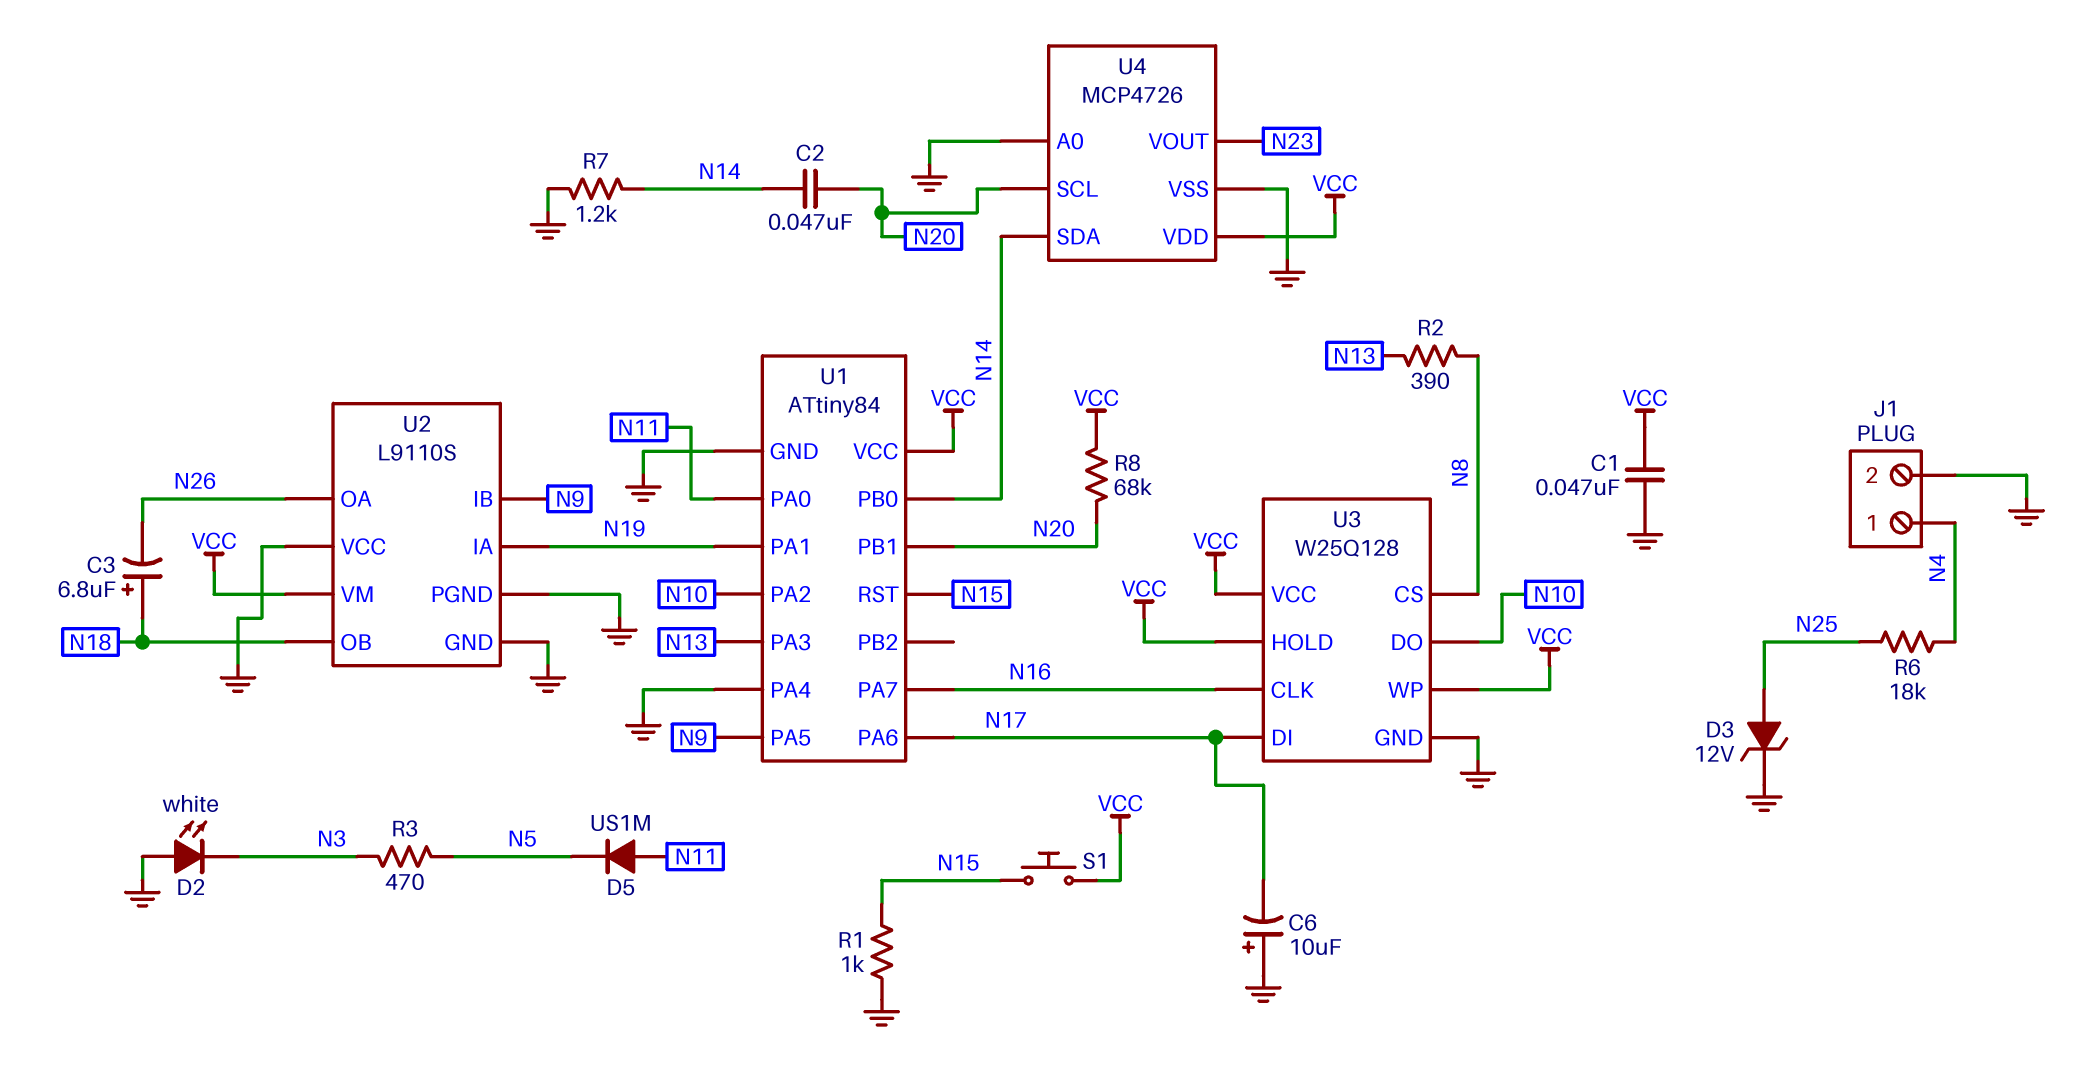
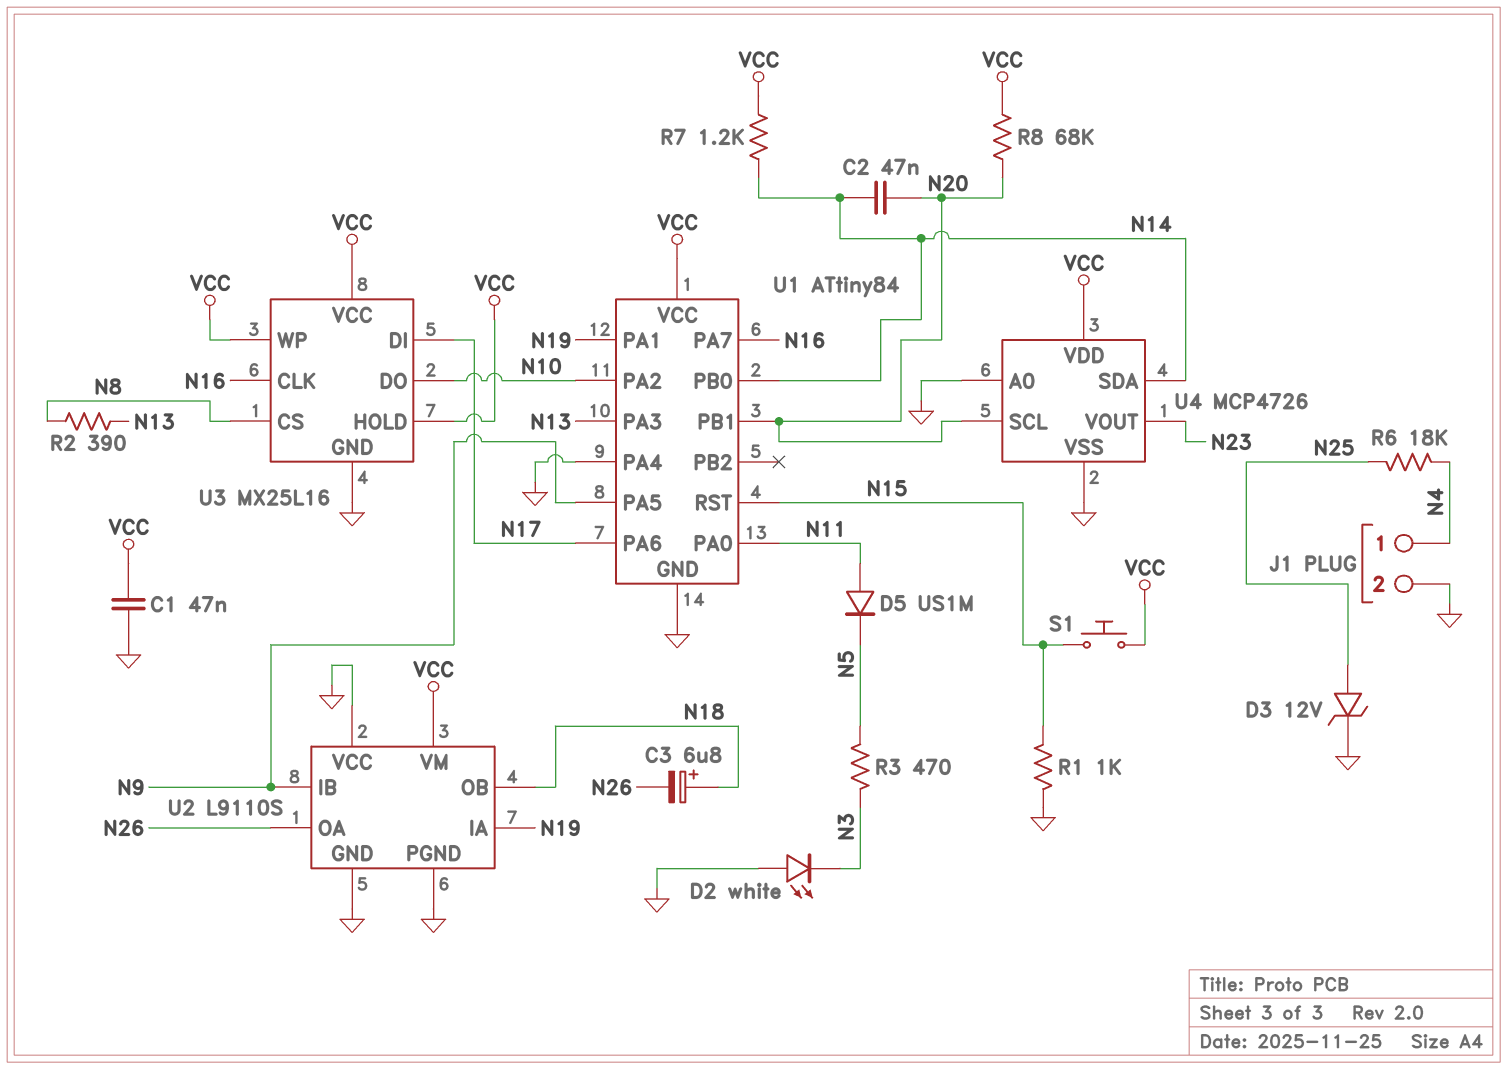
C6: 10uF (plus GND, minus N17) -> none
R7: 1.2k (GND, N14) -> 1.2k (N14, VCC)
U3: W25Q128 -> MX25L16

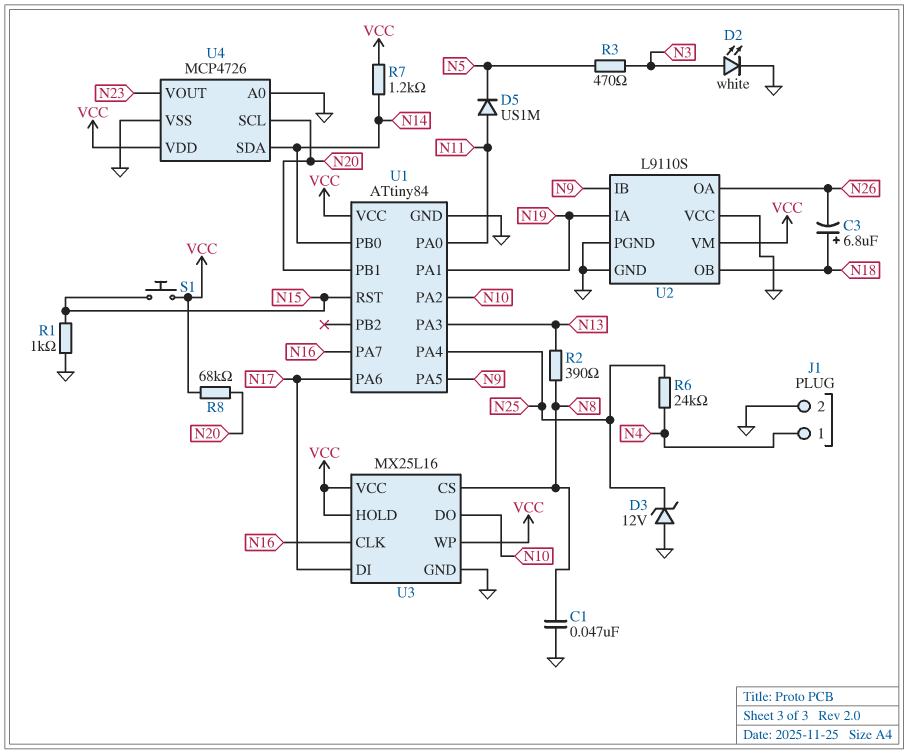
C1: 47nF (GND, VCC) -> 47nF (GND, N8)
C2: 47nF (N14, N20) -> none
D2: LED white (A GND, K N3) -> LED white (A N3, K GND)
D3: zener 12V (A N25, K GND) -> zener 12V (A GND, K N25)
R6: 18k (N4, N25) -> 24k (N4, N25)
U1 pin PA4: GND -> N25

